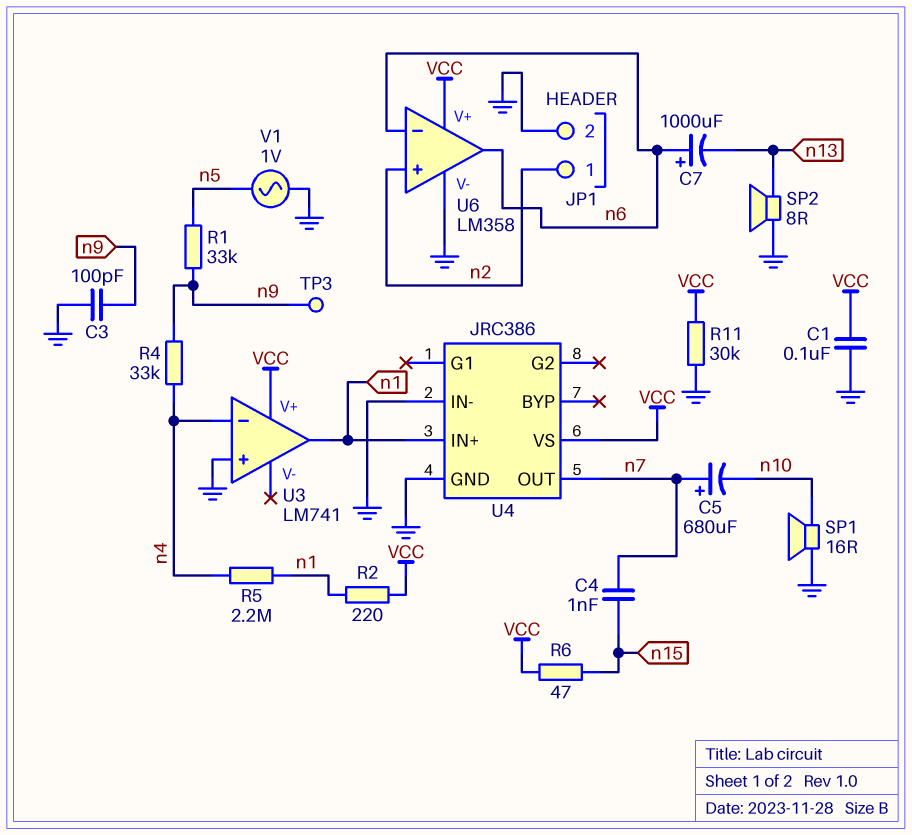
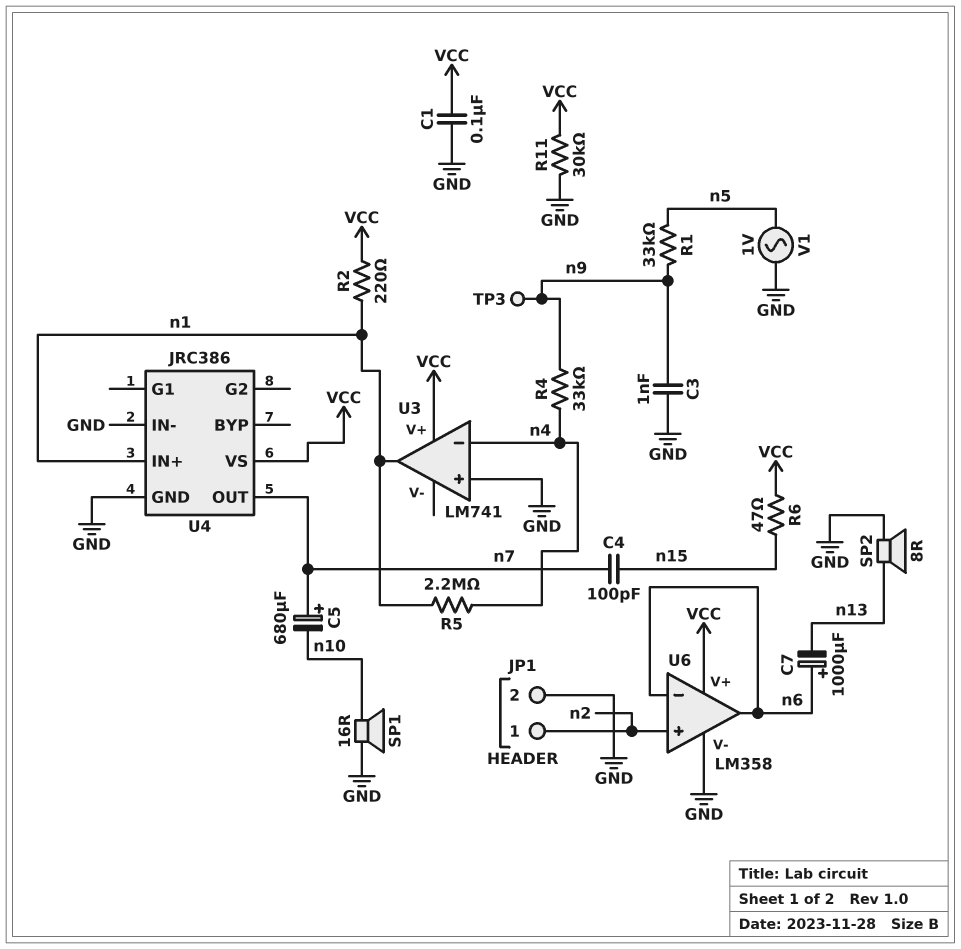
C3: 100pF (GND, n9) -> 1nF (GND, n9)
C4: 1nF (n7, n15) -> 100pF (n7, n15)

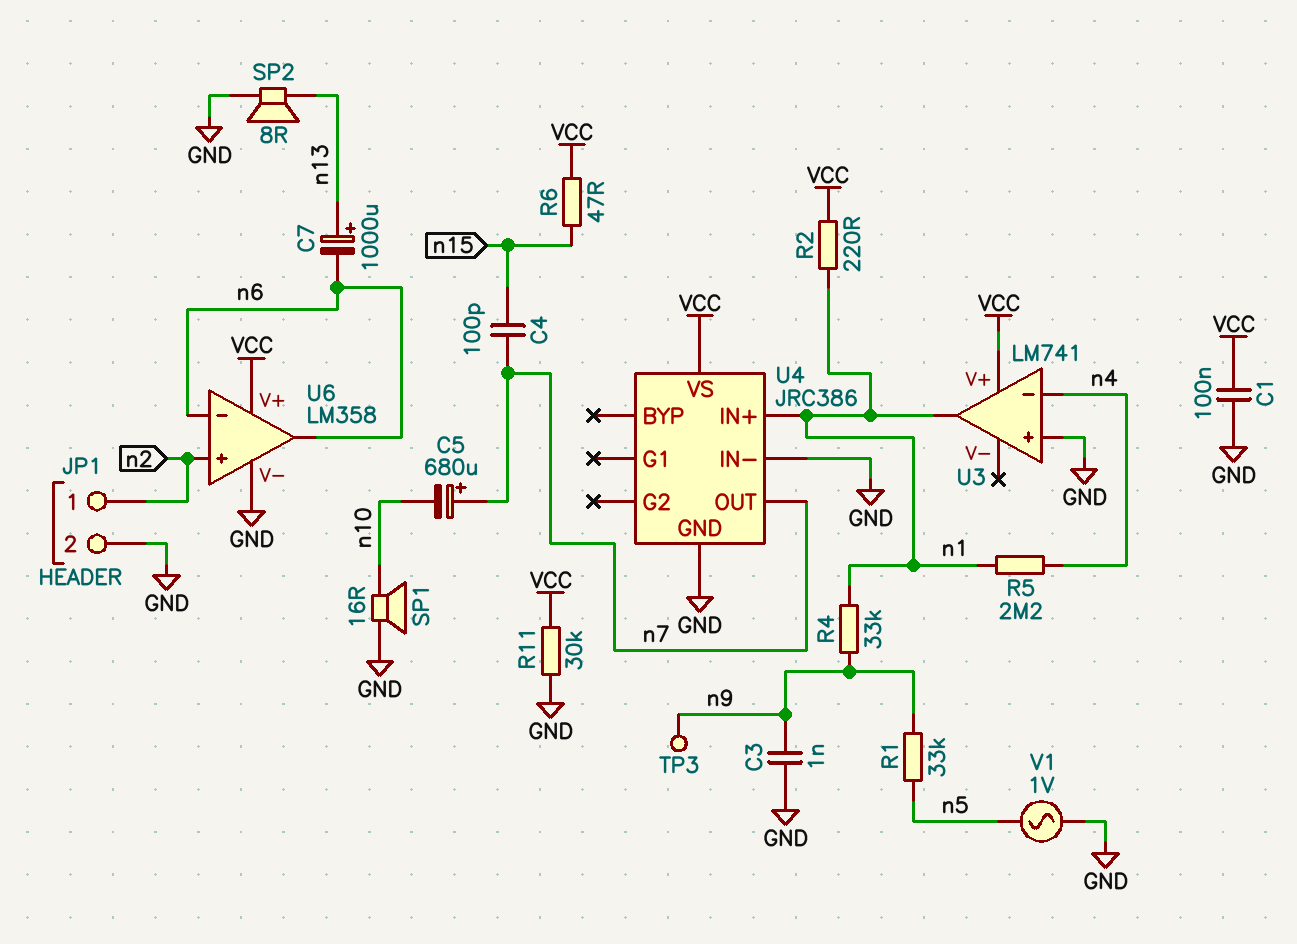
C7: 1000uF (plus n6, minus n13) -> 1000uF (plus n13, minus n6)
R4: 33k (n4, n9) -> 33k (n1, n9)

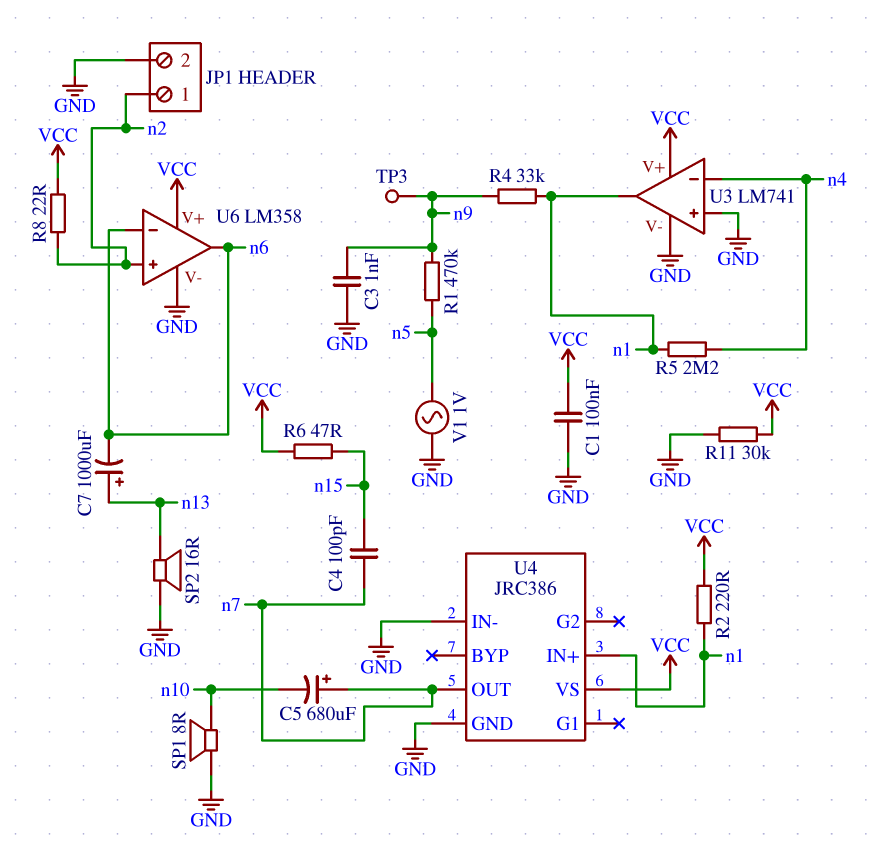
R1: 33k (n5, n9) -> 470k (n5, n9)
R8: none -> 22 (VCC, n2)
SP1: speaker 16R (GND, n10) -> speaker 8R (GND, n10)
SP2: speaker 8R (GND, n13) -> speaker 16R (GND, n13)
U3 pin V-: none -> GND

